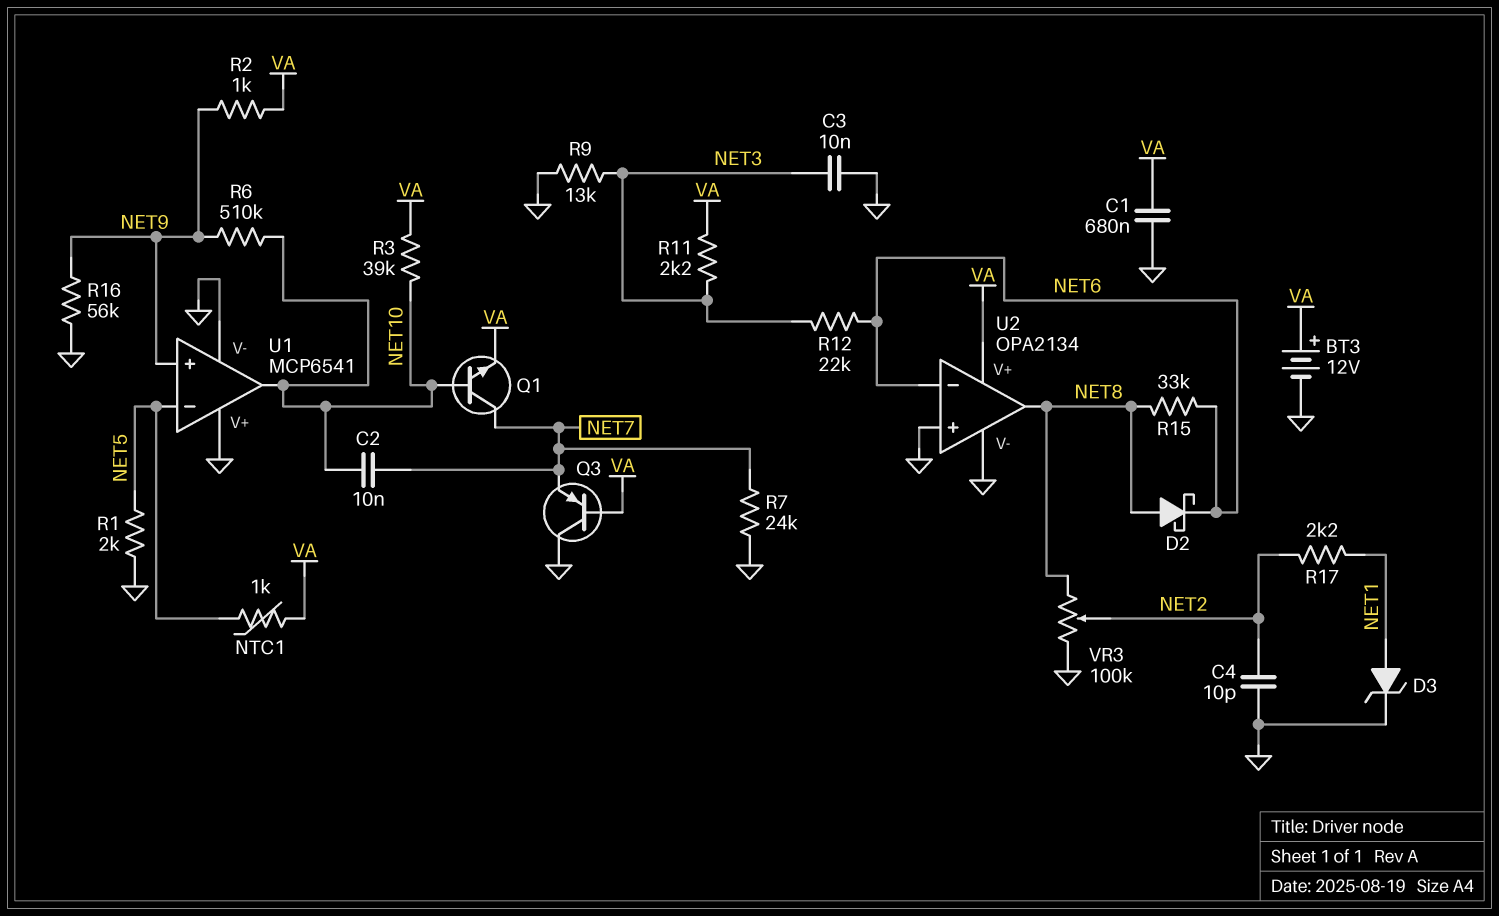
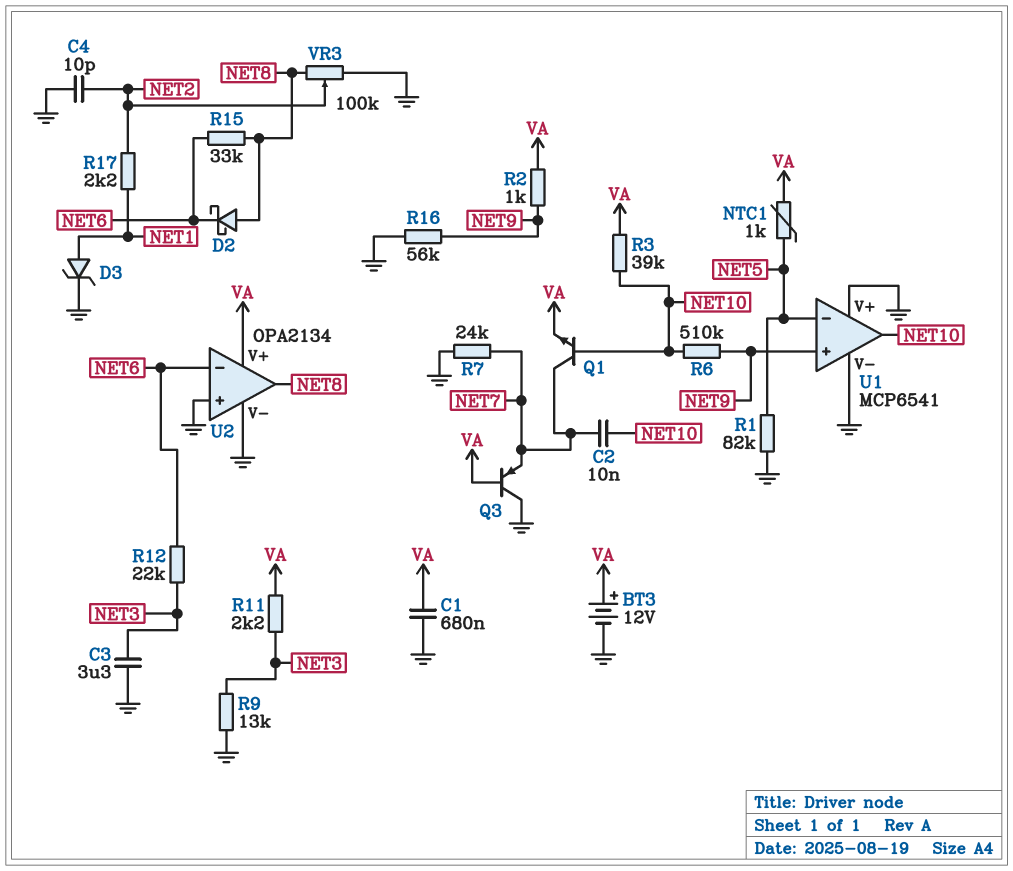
C3: 10nF (GND, NET3) -> 3.3uF (GND, NET3)
R1: 2k (GND, NET5) -> 82k (GND, NET5)

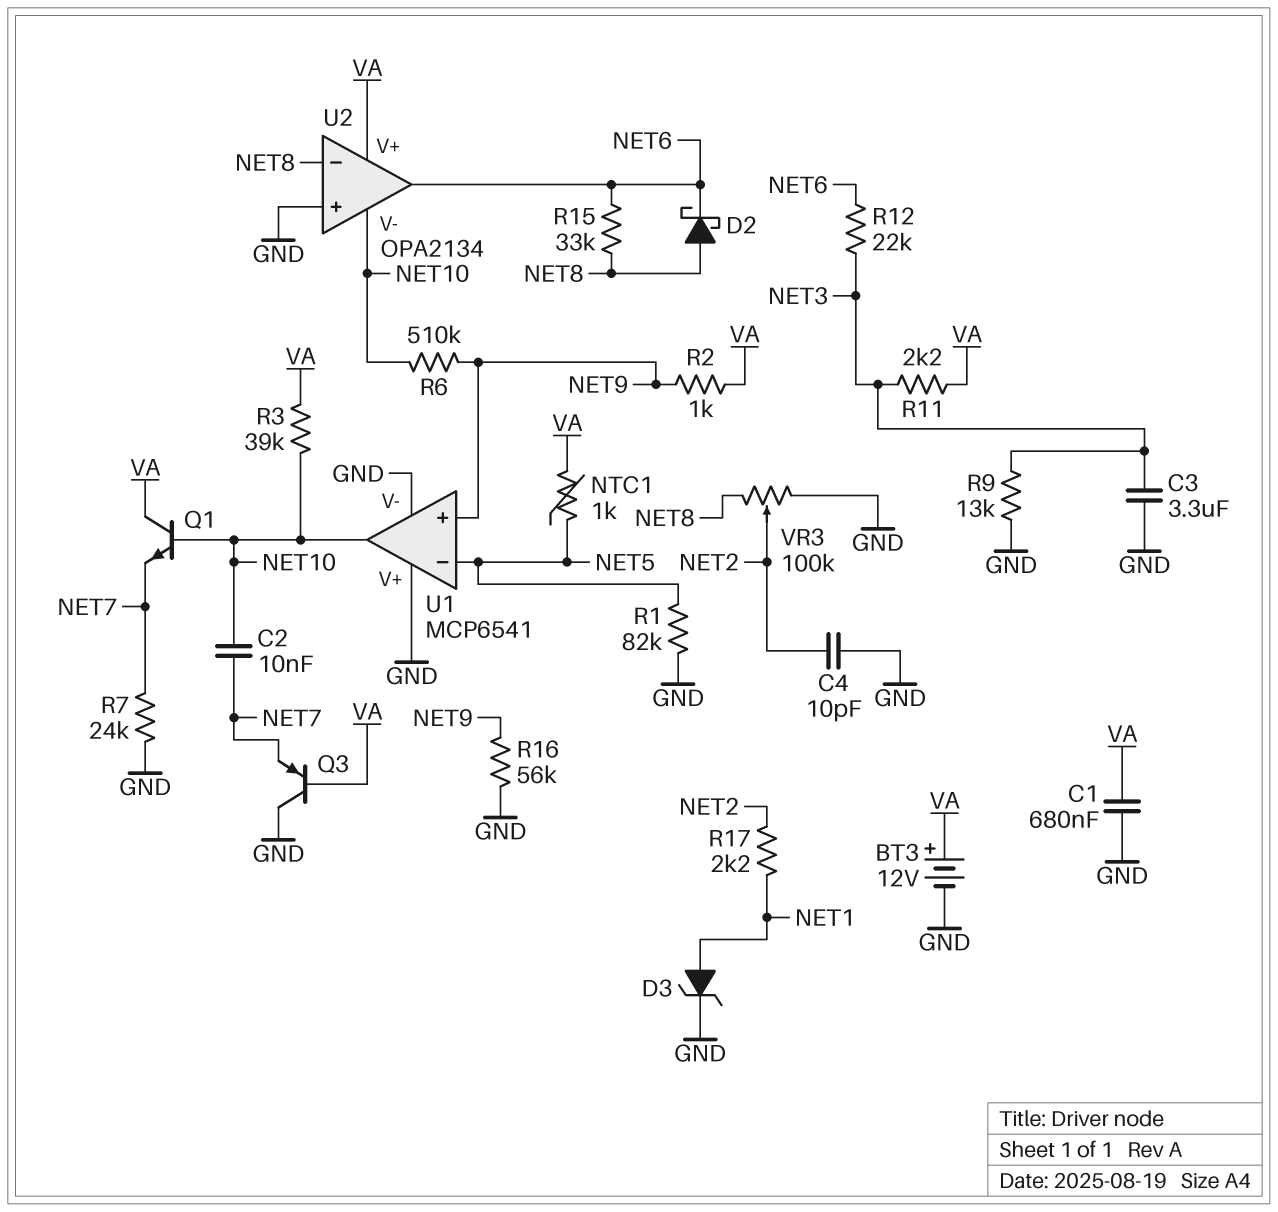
Q1: NPN (B NET10, C NET7, E VA) -> NPN (B NET10, C VA, E NET7)
U2 pin V-: GND -> NET10
U2 pin in-: NET6 -> NET8
U2 pin out: NET8 -> NET6

